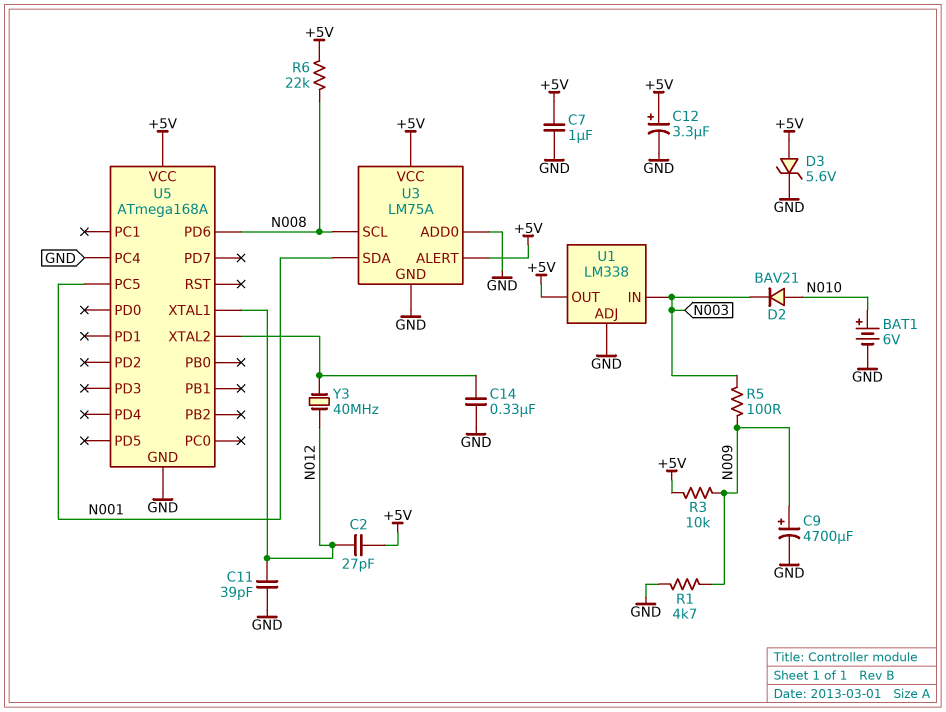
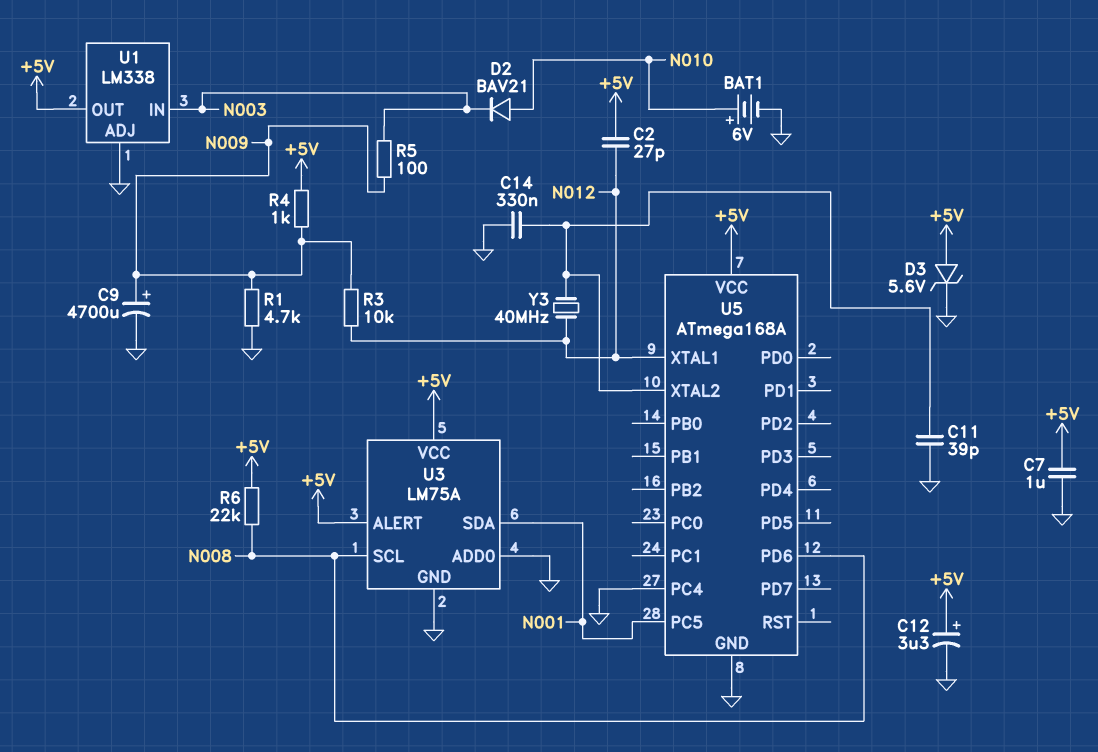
C11: 39pF (GND, N012) -> 39pF (GND, U5/XTAL2)
R3: 10k (+5V, N009) -> 10k (N009, N012)
R4: none -> 1k (+5V, N009)

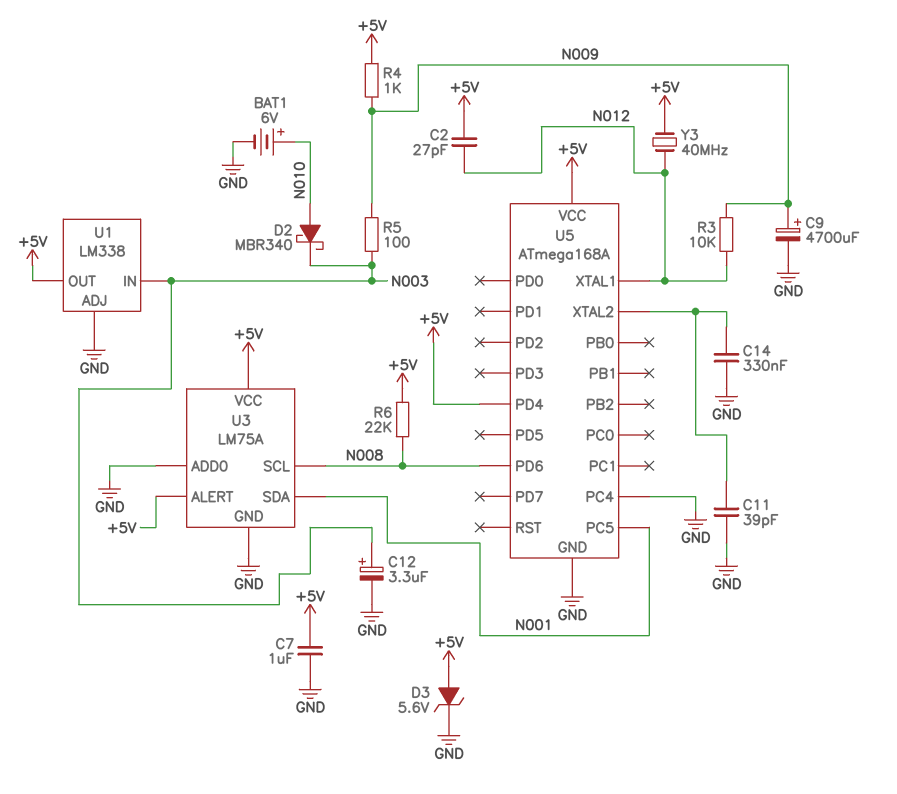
C12: 3.3uF (plus +5V, minus GND) -> 3.3uF (plus N003, minus GND)
D2: diode BAV21 (A N010, K N003) -> schottky MBR340 (A N010, K N003)
R1: 4.7k (GND, N009) -> none
U5 pin PD4: none -> +5V
Y3: 40MHz (N012, U5/XTAL2) -> 40MHz (+5V, N012)

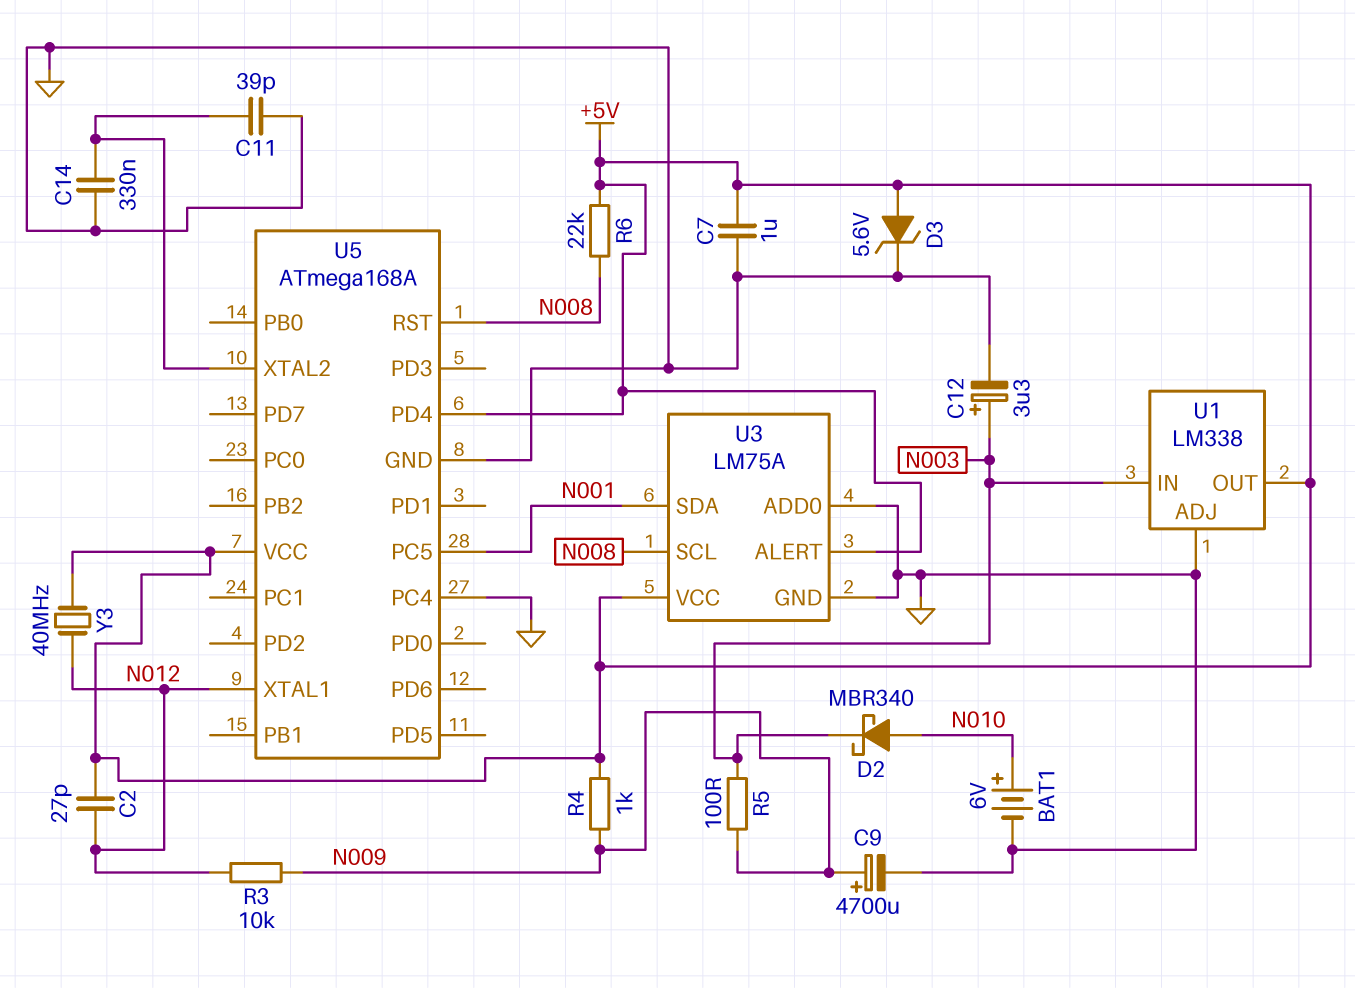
U5 pin PD6: N008 -> none
U5 pin RST: none -> N008

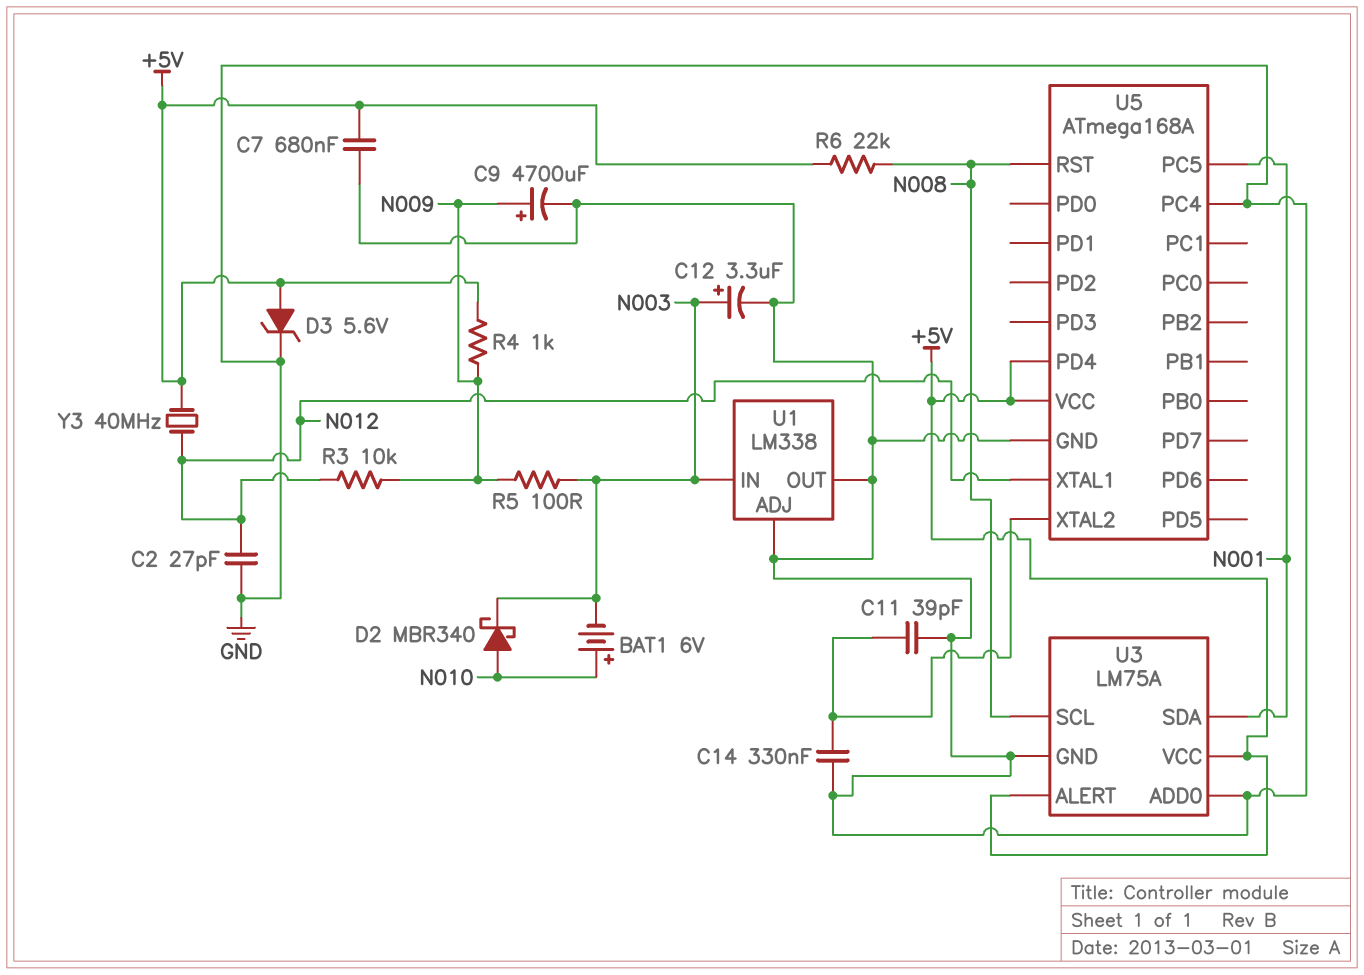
BAT1: 6V (plus N010, minus GND) -> 6V (plus N010, minus N003)
C2: 27pF (+5V, N012) -> 27pF (GND, N012)
C7: 1uF (+5V, GND) -> 680nF (+5V, GND)
U1 pin OUT: +5V -> GND

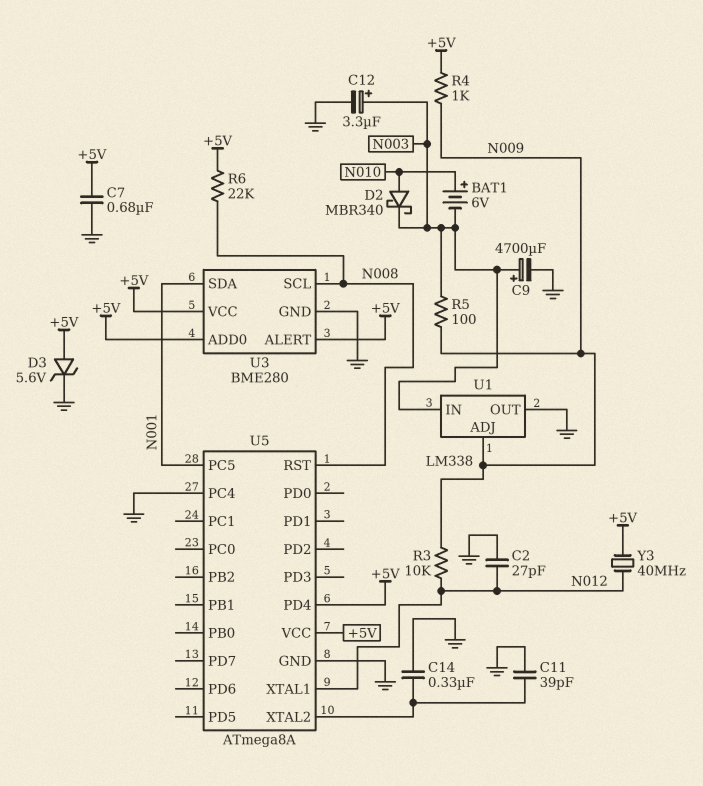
C9: 4700uF (plus N009, minus GND) -> 4700uF (plus N003, minus GND)
U1 pin ADJ: GND -> N009
U3: LM75A -> BME280
U3 pin ADD0: GND -> +5V
U5: ATmega168A -> ATmega8A

